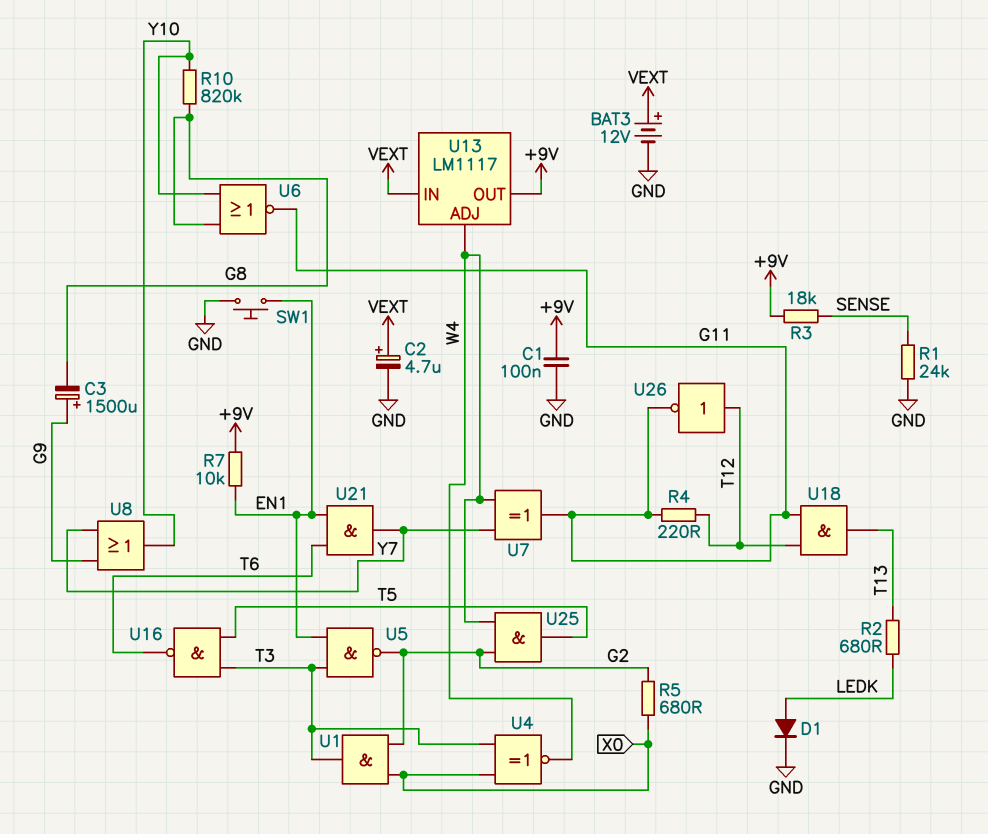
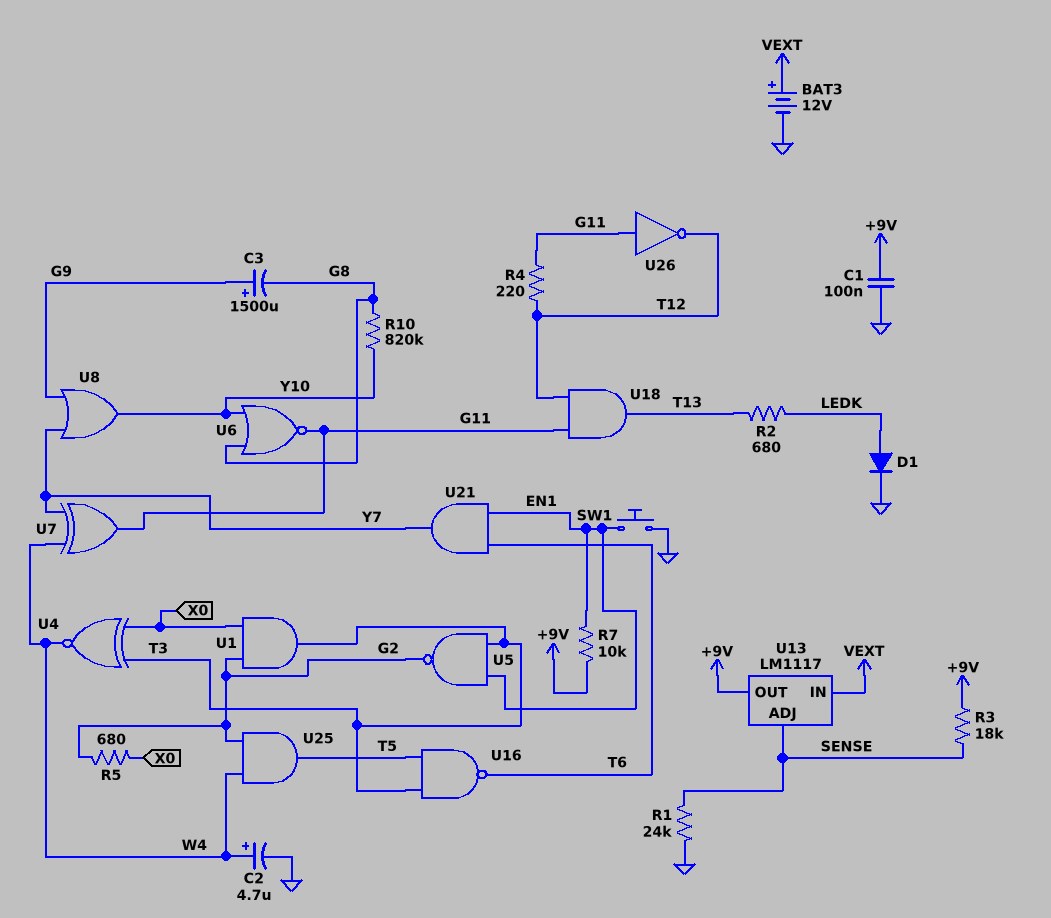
C2: 4.7uF (plus VEXT, minus GND) -> 4.7uF (plus W4, minus GND)
U13 pin ADJ: W4 -> SENSE
U26: NOT (in T12, out G11) -> NOT (in G11, out T12)

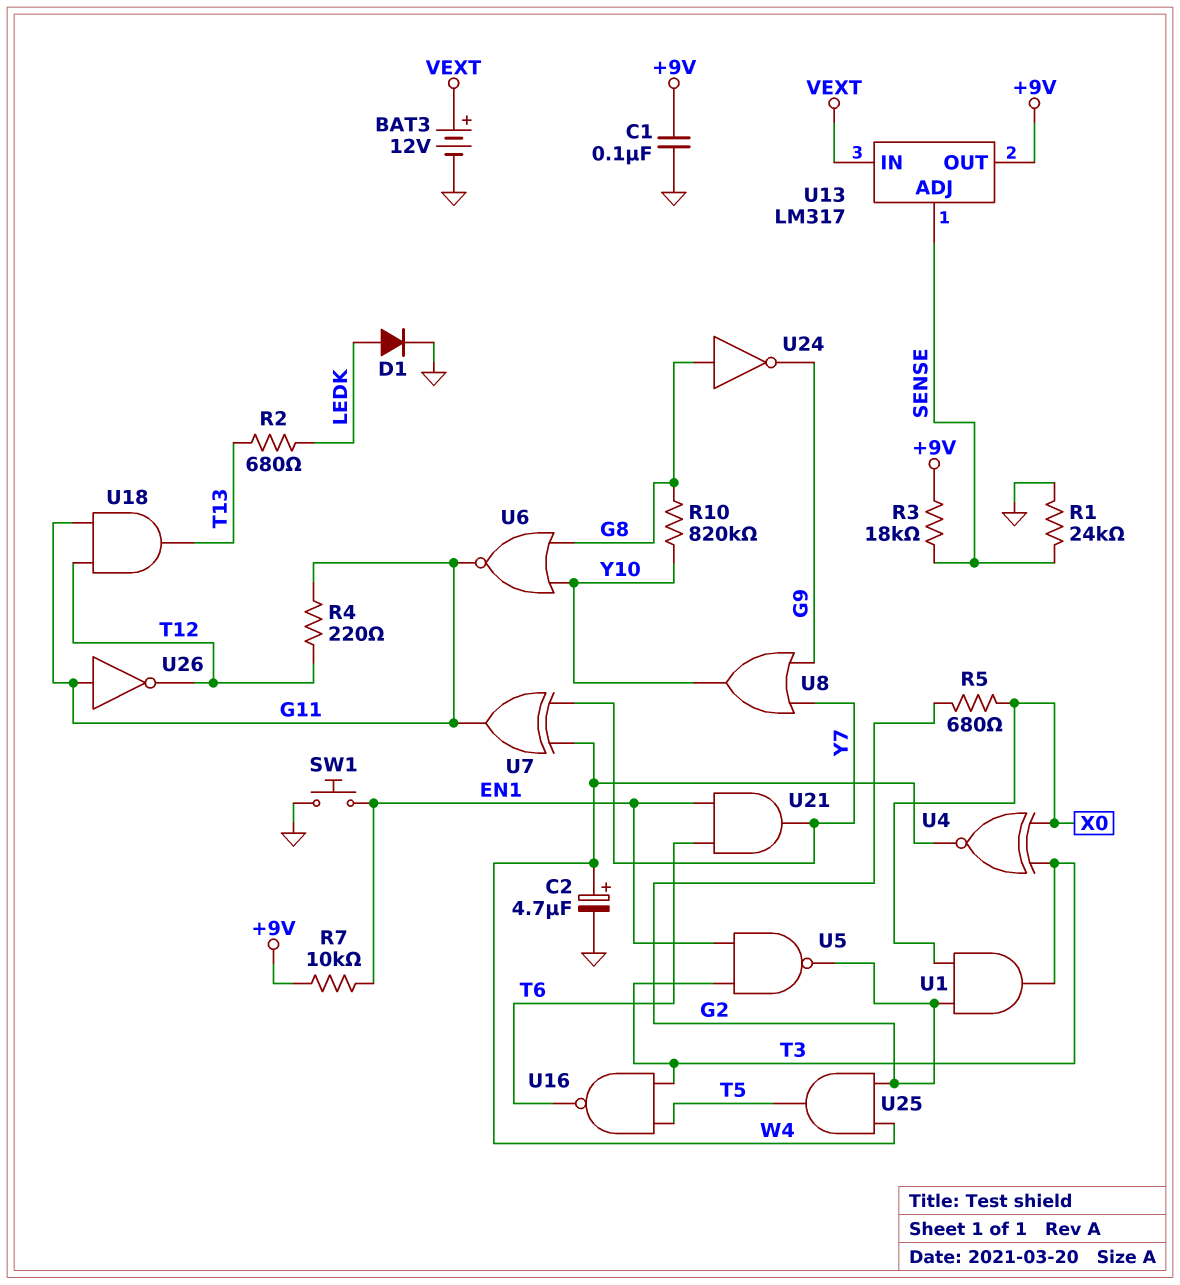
C3: 1500uF (plus G9, minus G8) -> none
U13: LM1117 -> LM317
U24: none -> NOT (in G8, out G9)

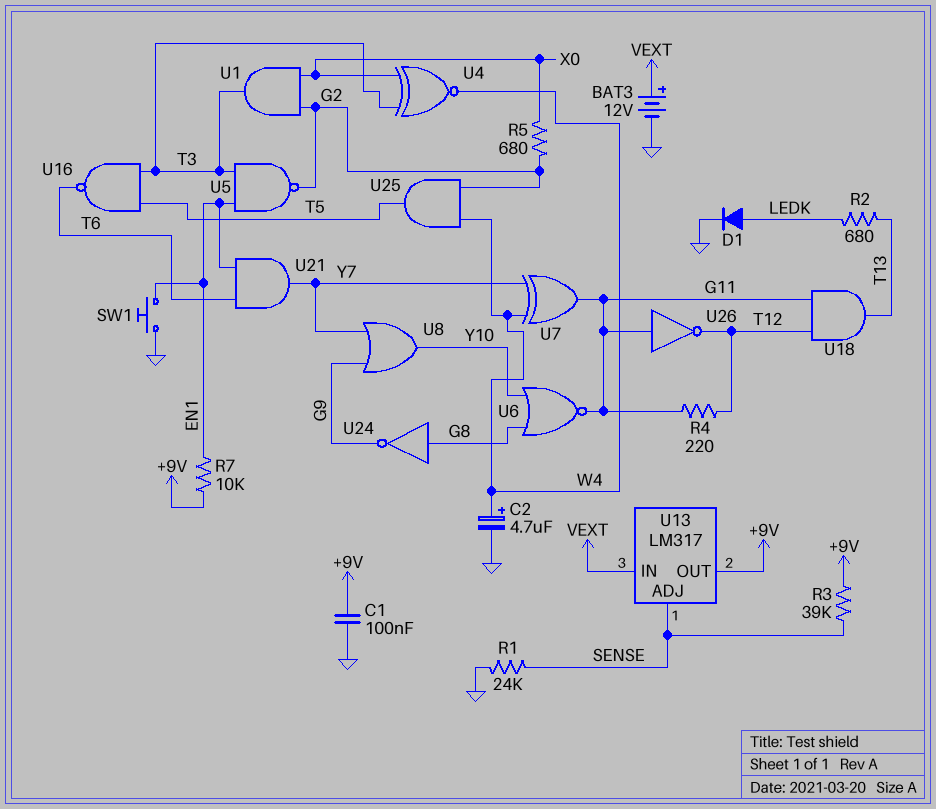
R3: 18k (+9V, SENSE) -> 39k (+9V, SENSE)
R10: 820k (G8, Y10) -> none

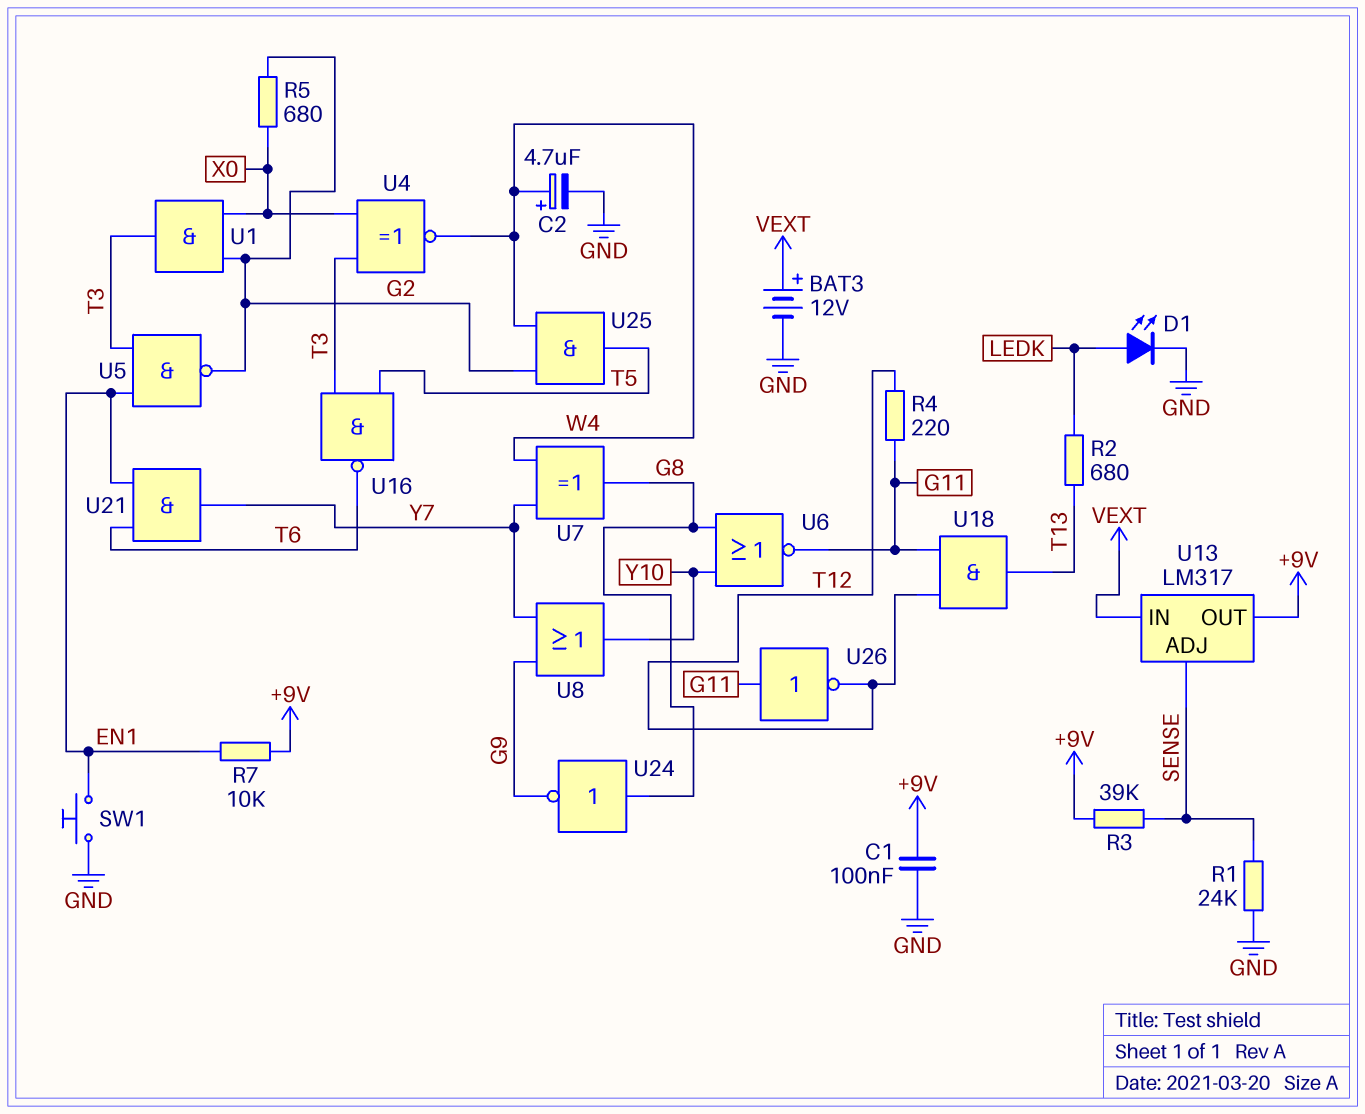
D1: diode (A LEDK, K GND) -> LED (A LEDK, K GND)
U7: XOR (in W4, in Y7, out G11) -> XOR (in W4, in Y7, out G8)

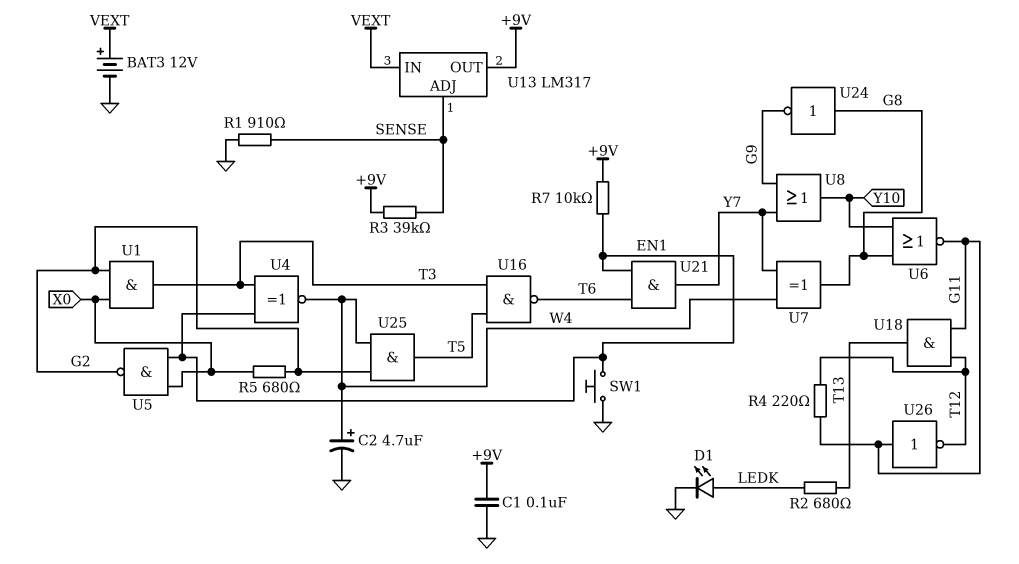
R1: 24k (GND, SENSE) -> 910 (GND, SENSE)
U4: XNOR (in T3, in X0, out W4) -> XNOR (in EN1, in T3, out W4)
U5: NAND (in EN1, in T3, out G2) -> NAND (in EN1, in X0, out G2)

